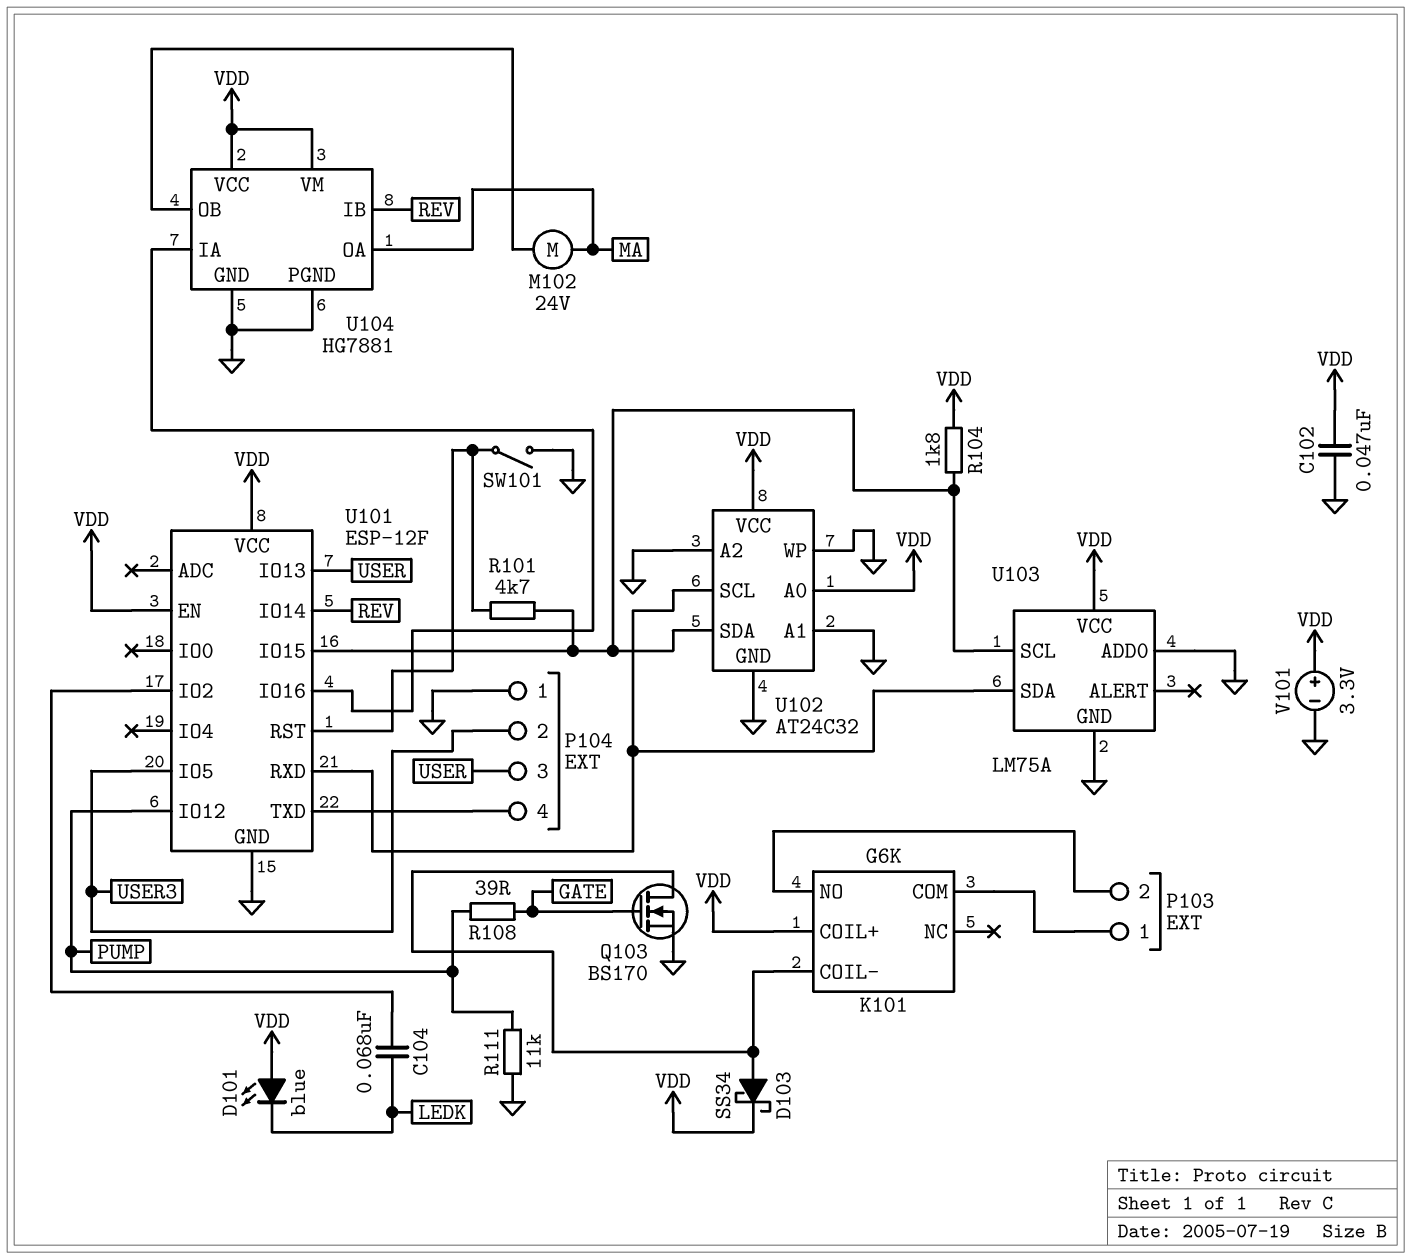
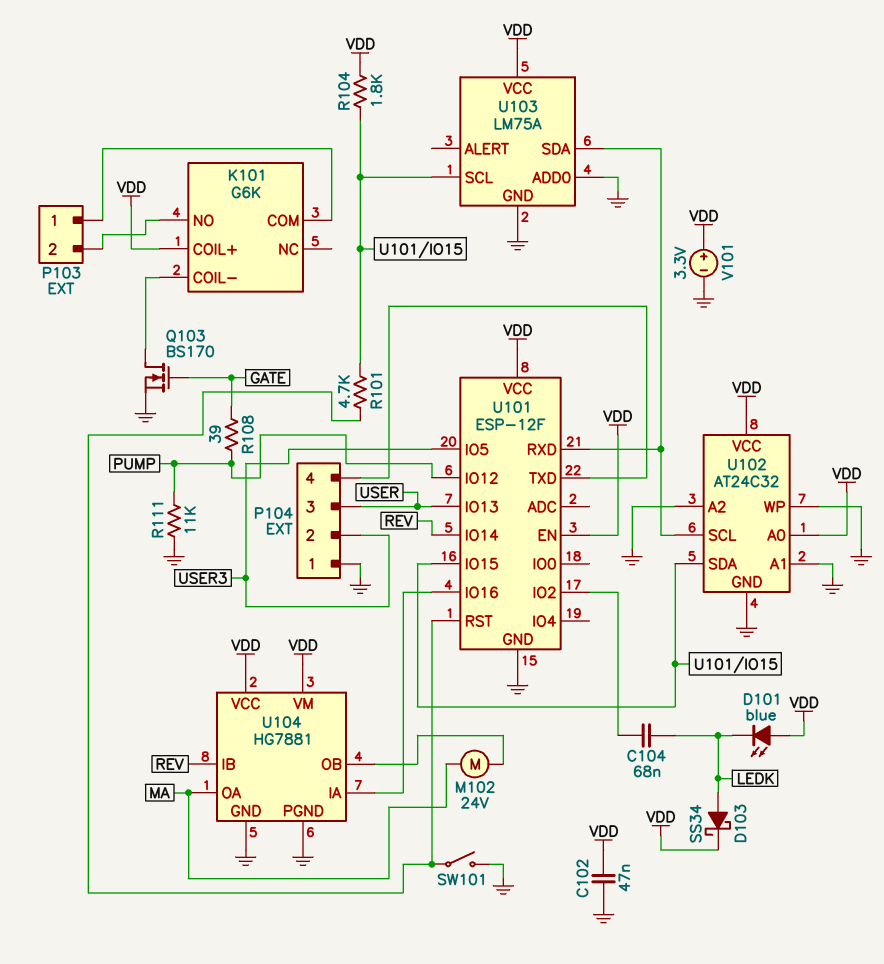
D103: schottky SS34 (A K101/COIL-, K VDD) -> schottky SS34 (A LEDK, K VDD)

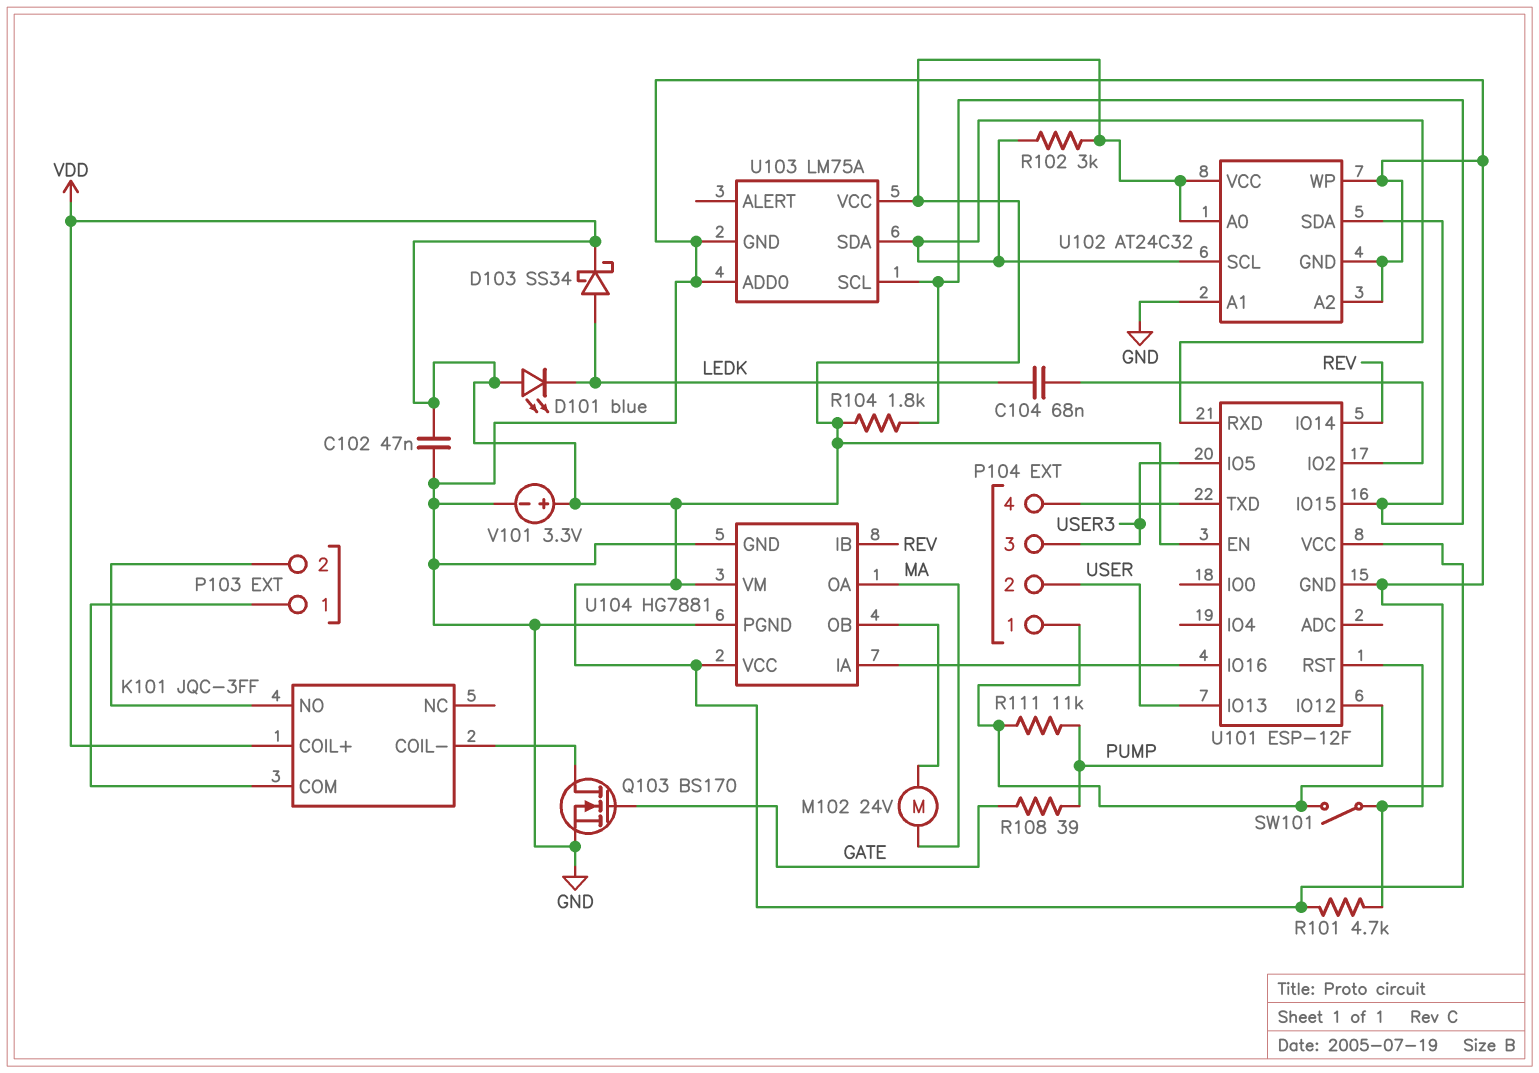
K101: G6K -> JQC-3FF
P104 pin 2: USER3 -> USER
P104 pin 3: USER -> USER3
R101: 4.7k (U101/IO15, U101/RST) -> 4.7k (U101/RST, VDD)
R102: none -> 3k (U101/RXD, VDD)

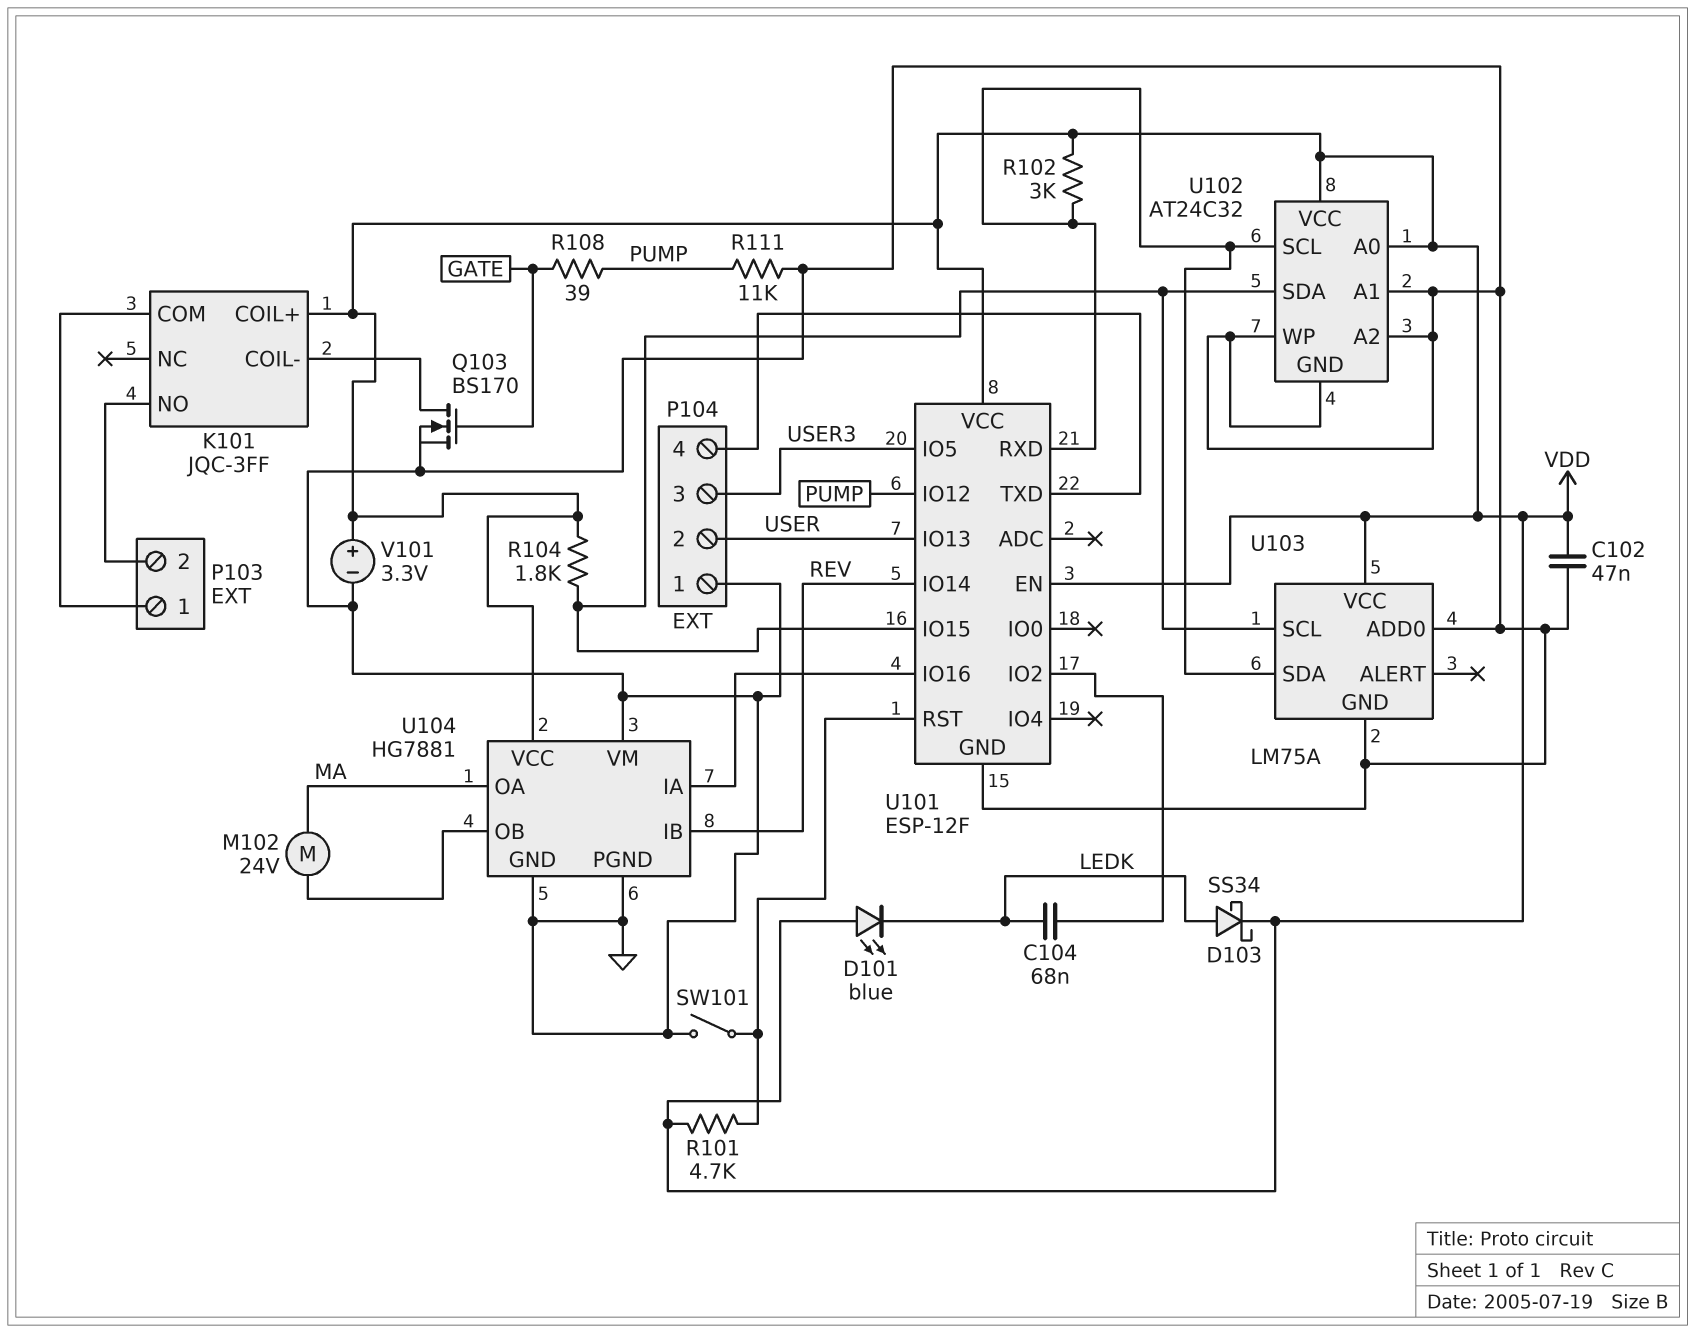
U104 pin VM: VDD -> GND

